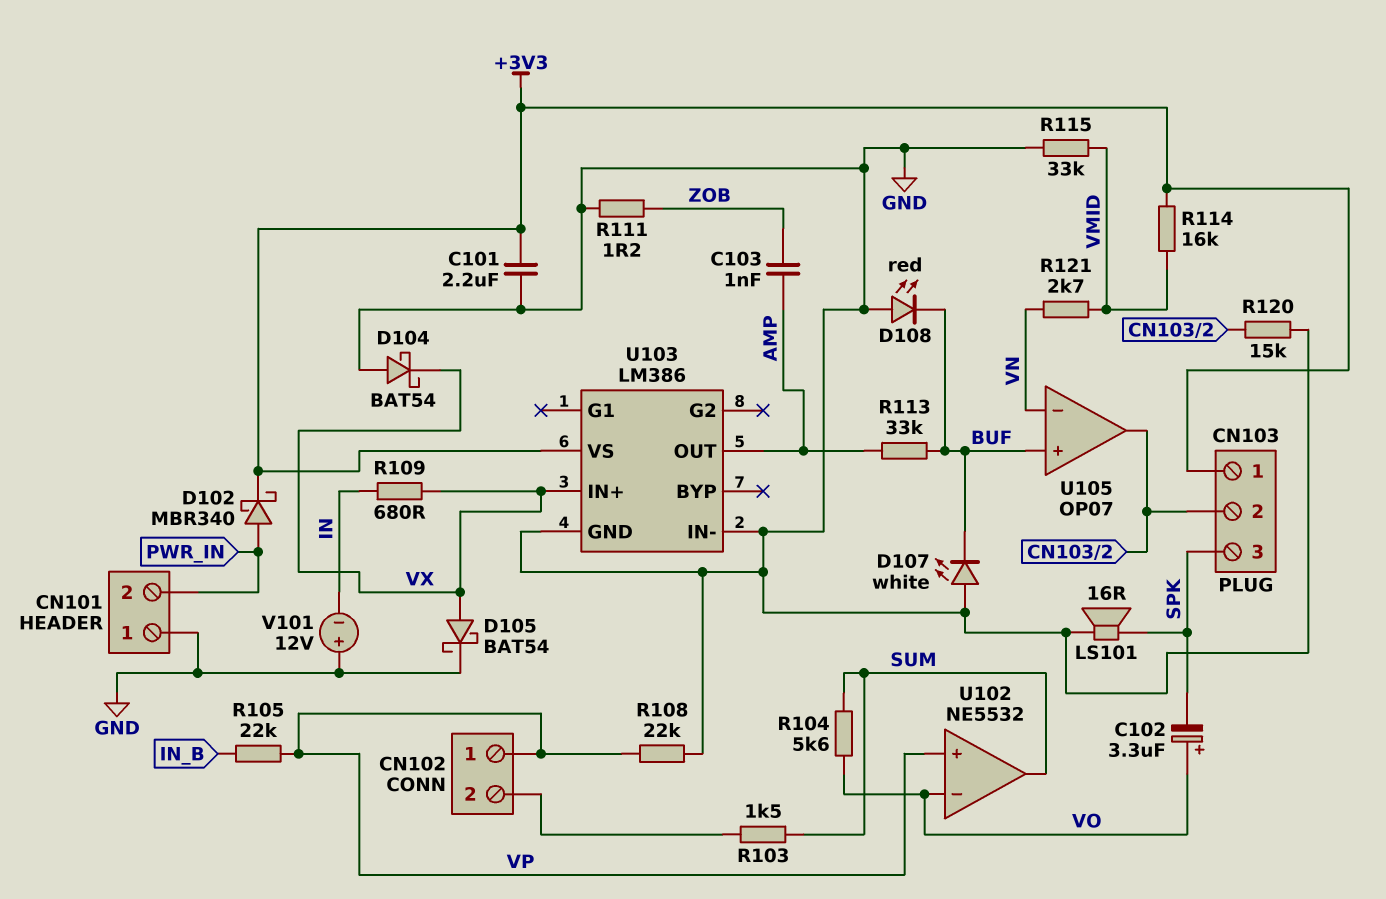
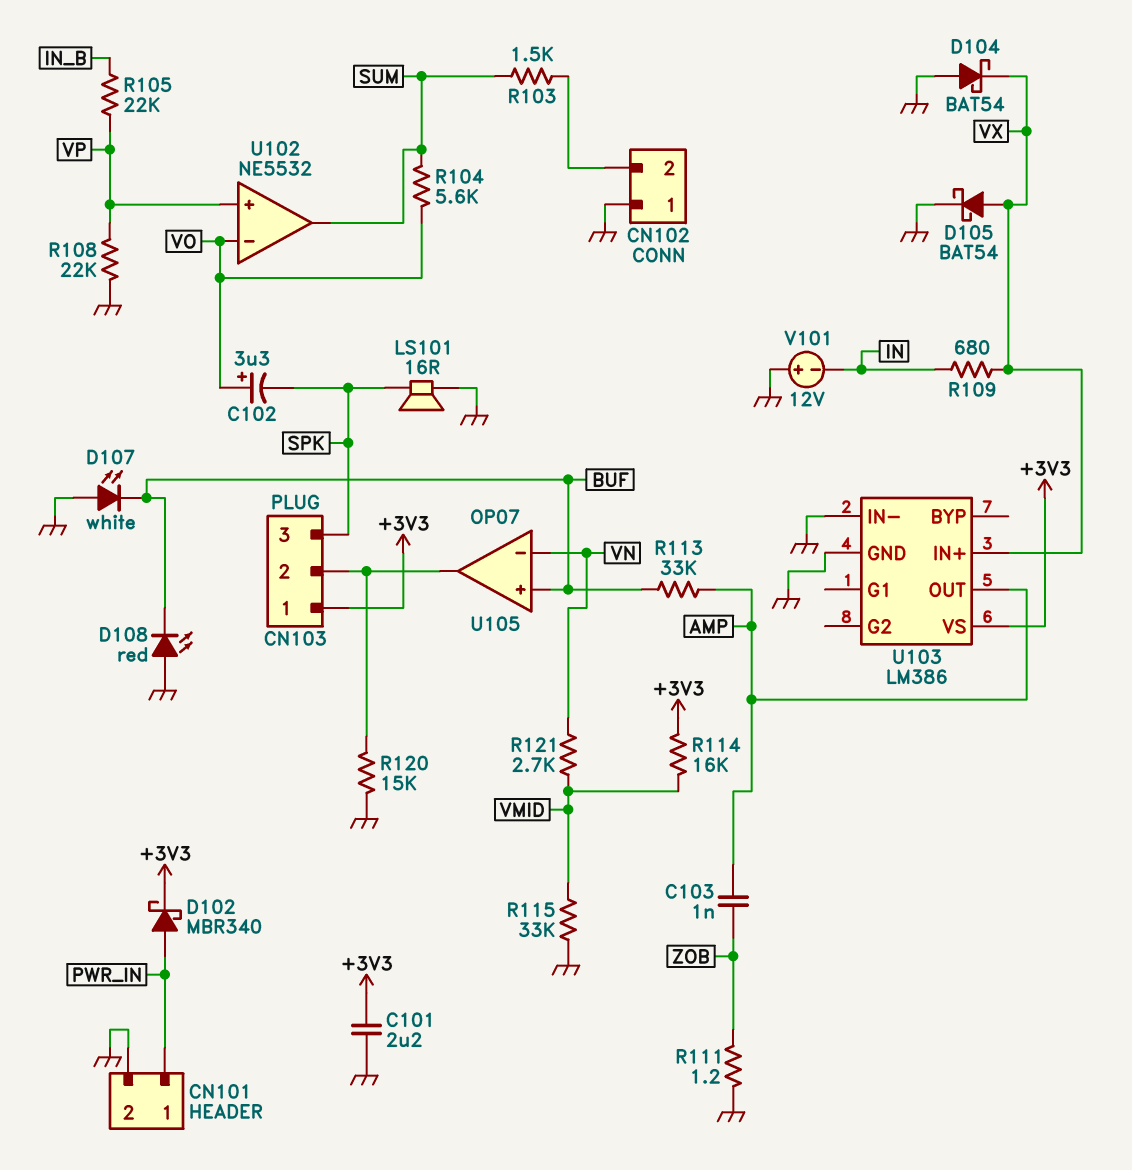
CN101 pin 1: GND -> PWR_IN
CN101 pin 2: PWR_IN -> GND
CN102 pin 1: VP -> GND

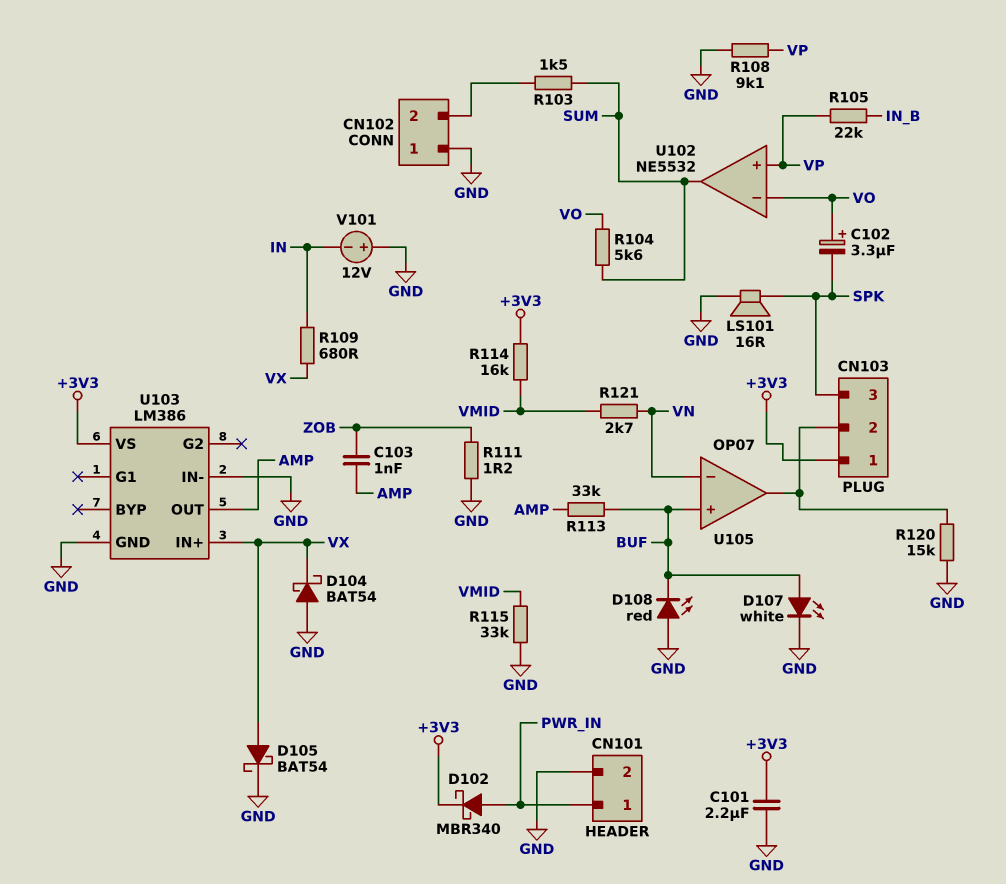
D107: LED white (A GND, K BUF) -> LED white (A BUF, K GND)
R108: 22k (GND, VP) -> 9.1k (GND, VP)

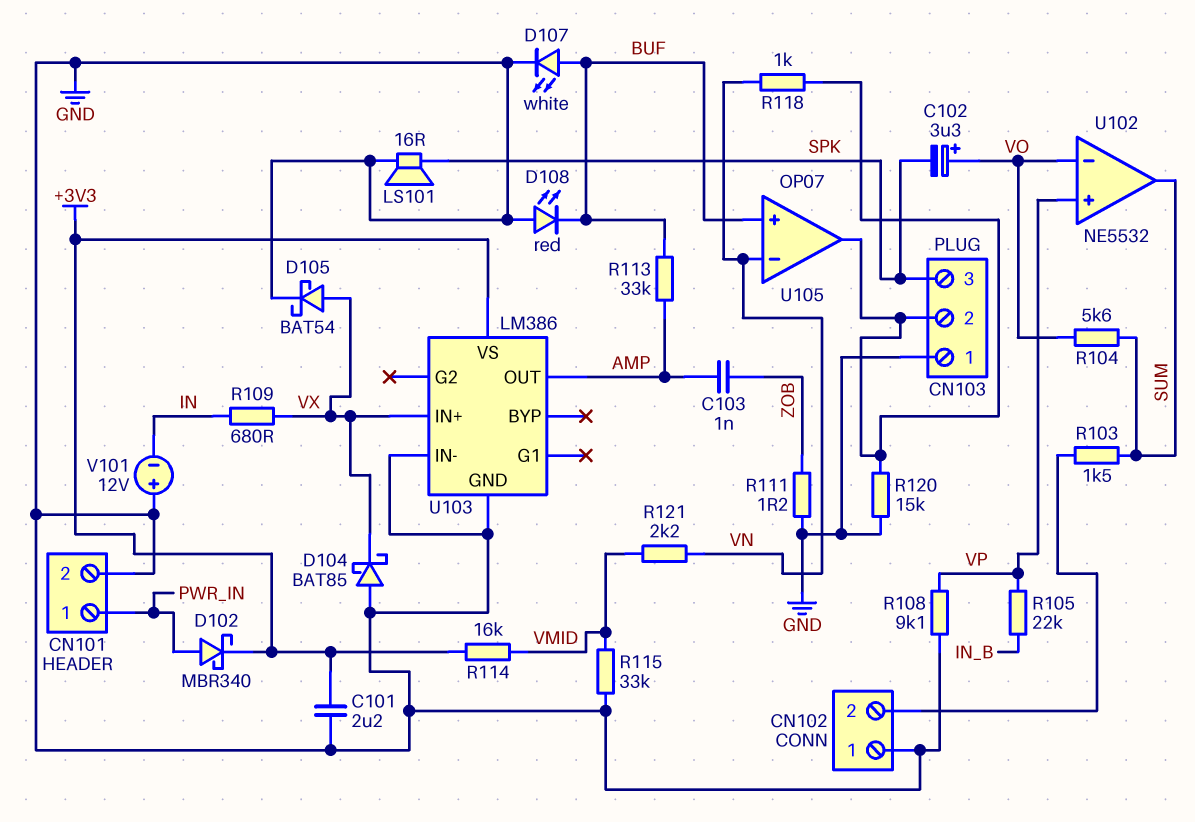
CN103 pin 1: +3V3 -> GND
D104: schottky BAT54 (A GND, K VX) -> schottky BAT85 (A GND, K VX)
R118: none -> 1k (CN103/2, VN)
R121: 2.7k (VMID, VN) -> 2.2k (VMID, VN)

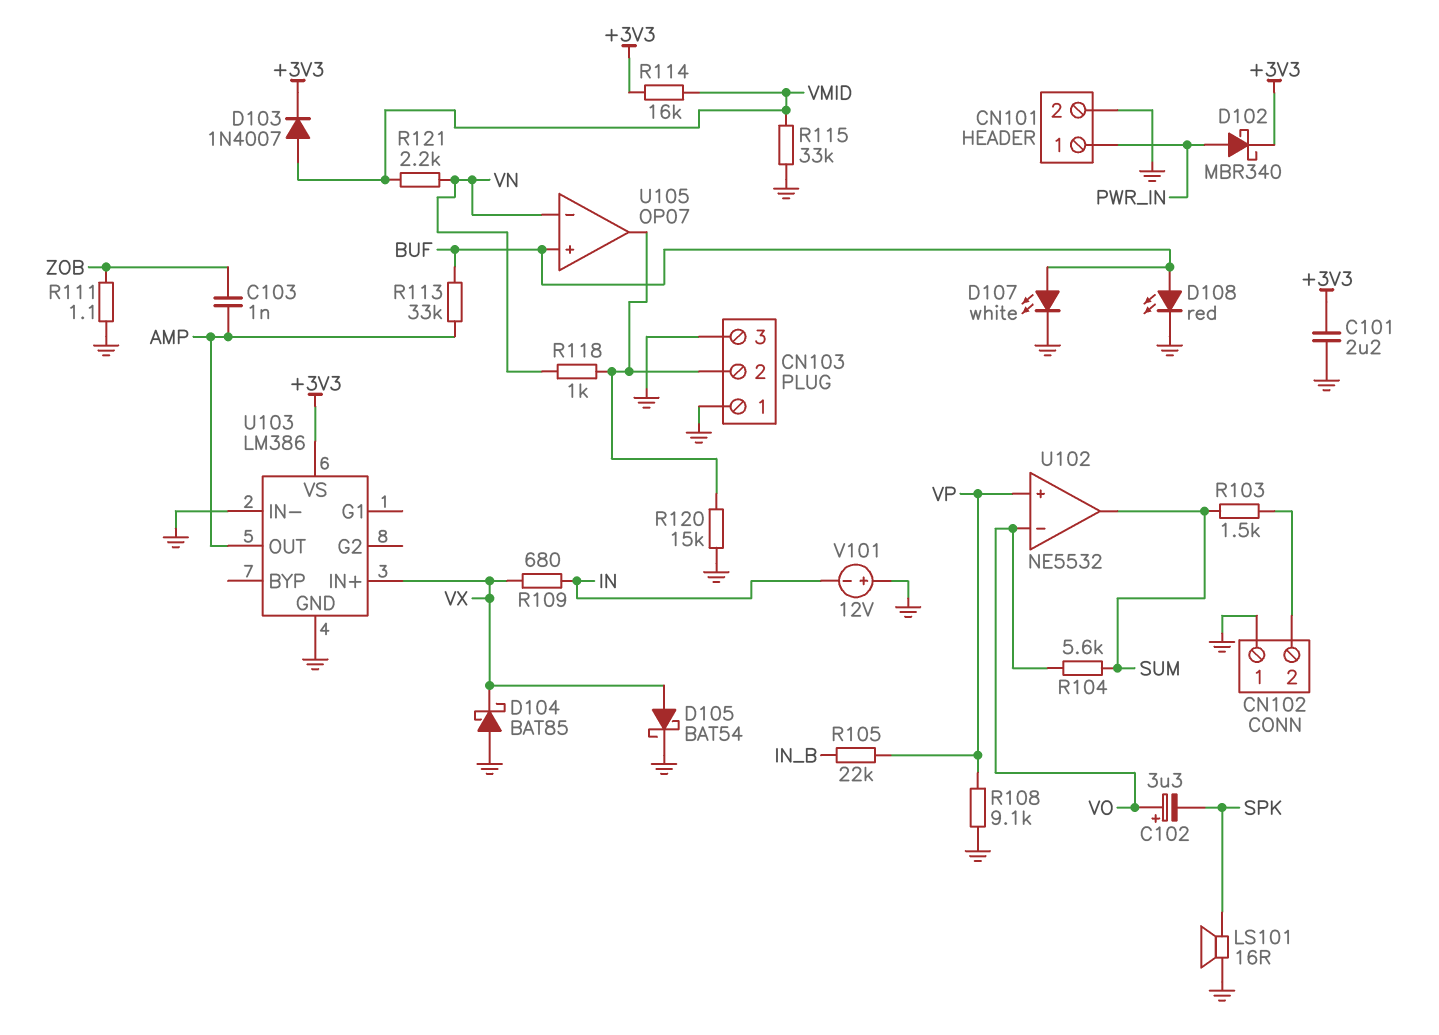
CN103 pin 3: SPK -> GND
D103: none -> diode 1N4007 (A VMID, K +3V3)
D108: LED red (A GND, K BUF) -> LED red (A BUF, K GND)
R111: 1.2 (GND, ZOB) -> 1.1 (GND, ZOB)

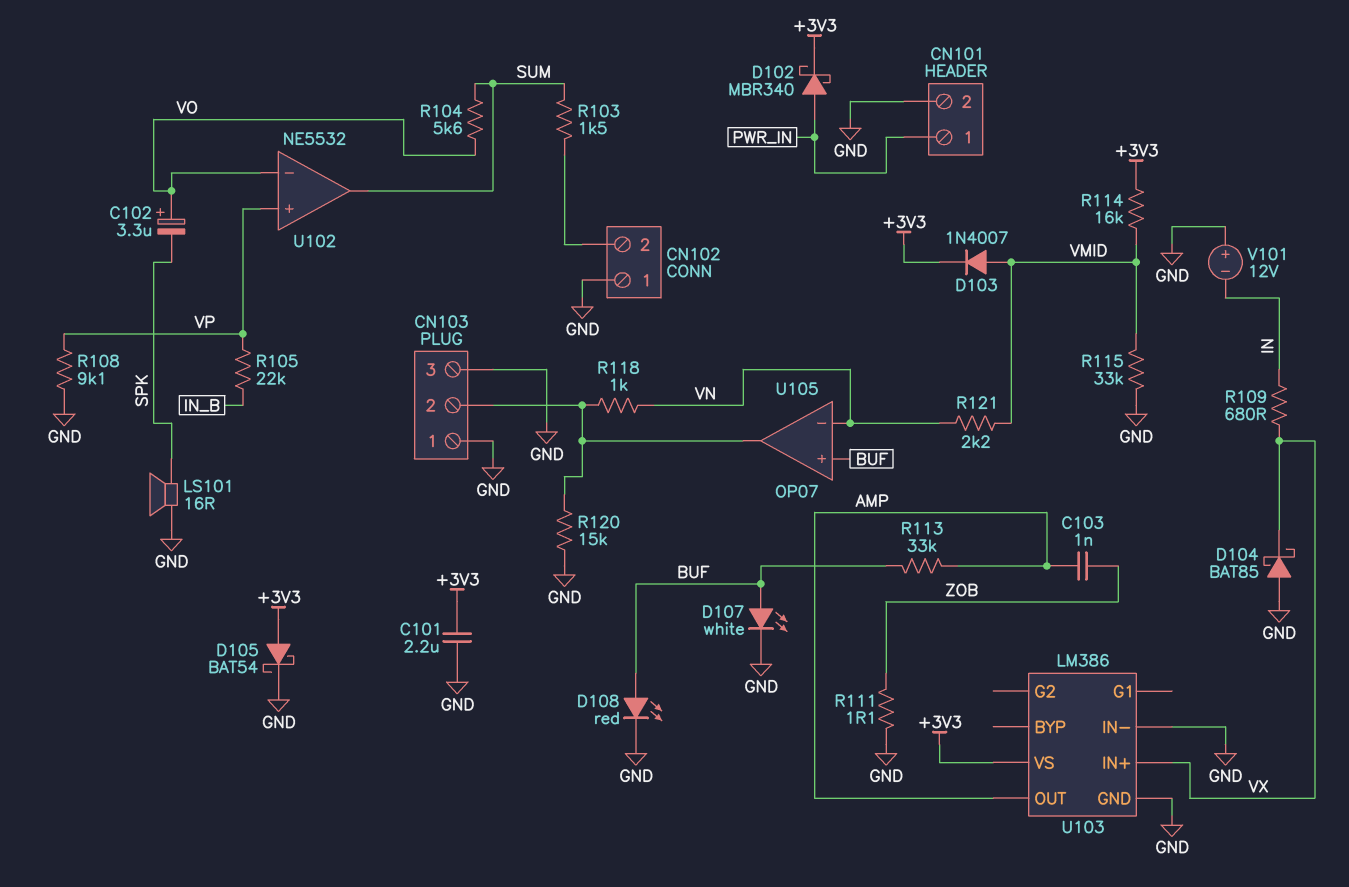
D105: schottky BAT54 (A VX, K GND) -> schottky BAT54 (A +3V3, K GND)

